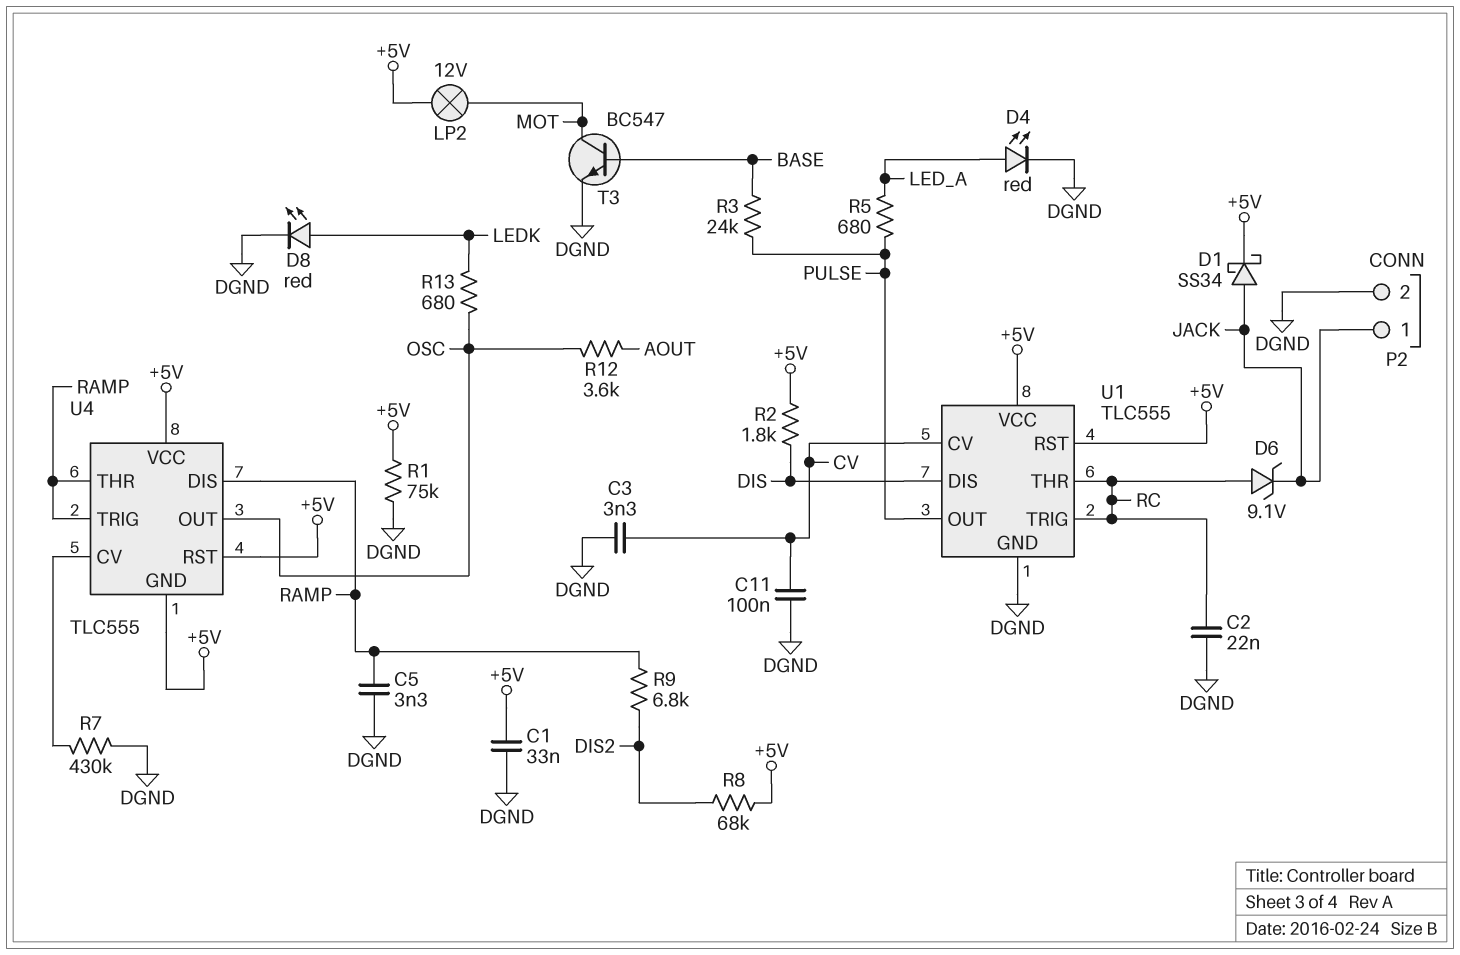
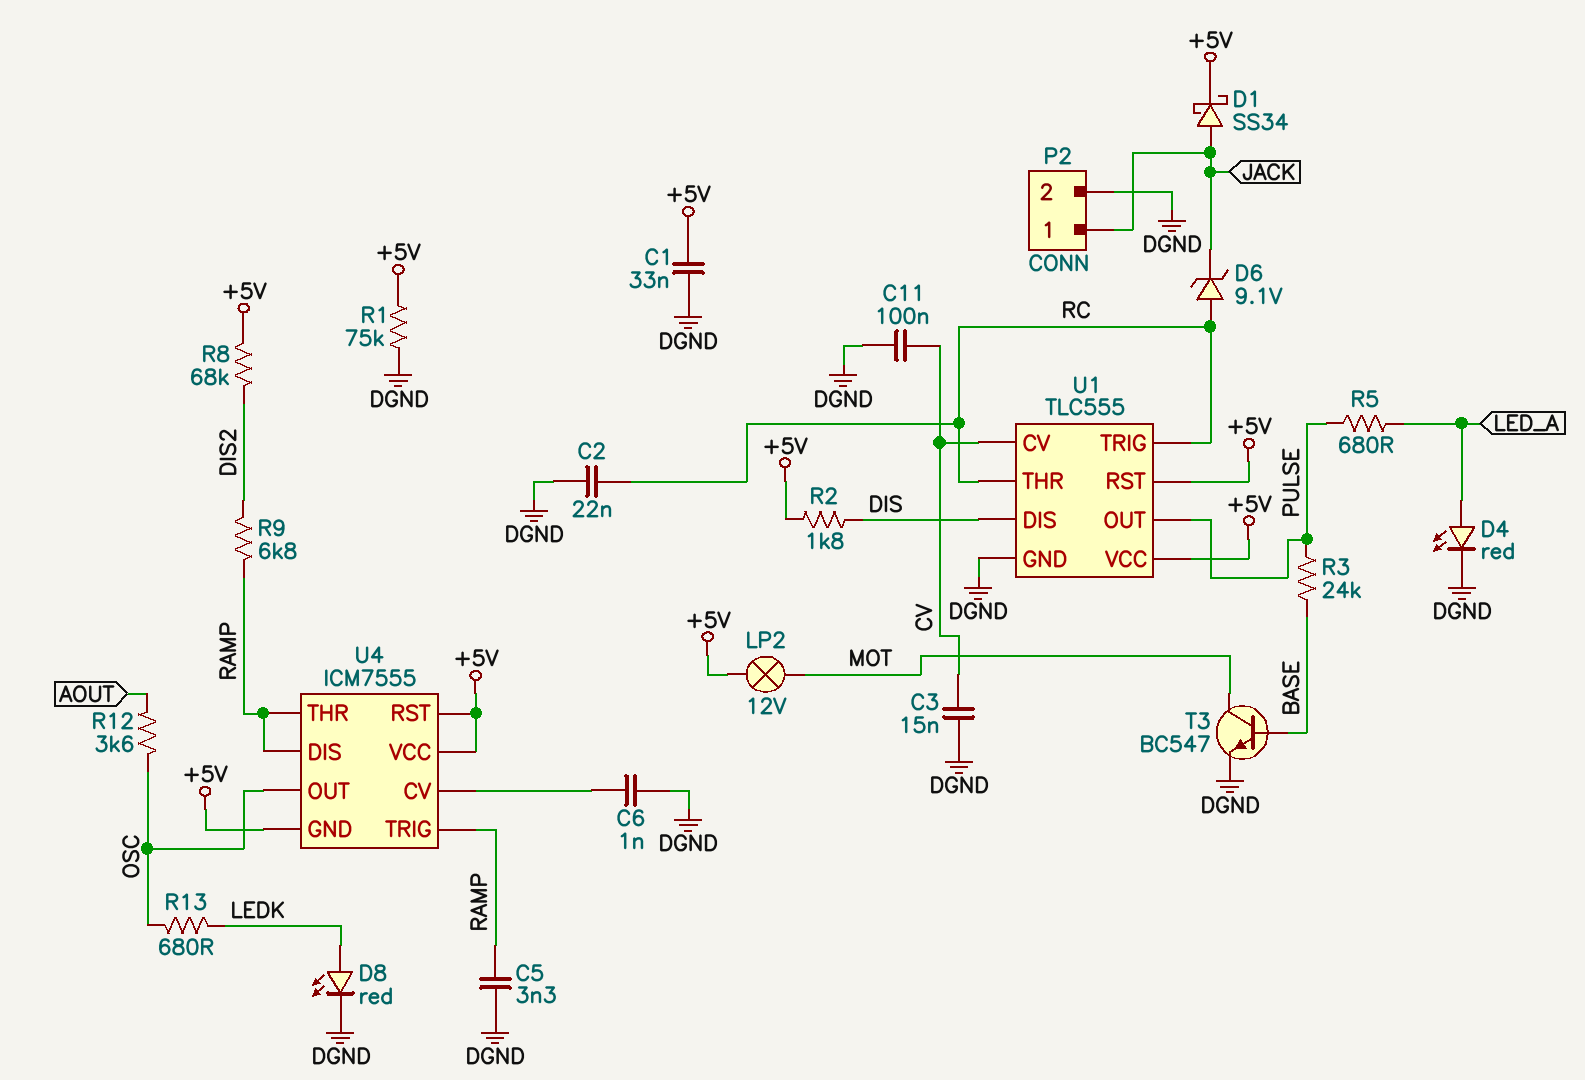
C3: 3.3nF (CV, DGND) -> 15nF (CV, DGND)
C6: none -> 1nF (DGND, U4/CV)
R7: 430k (DGND, U4/CV) -> none
U4: TLC555 -> ICM7555

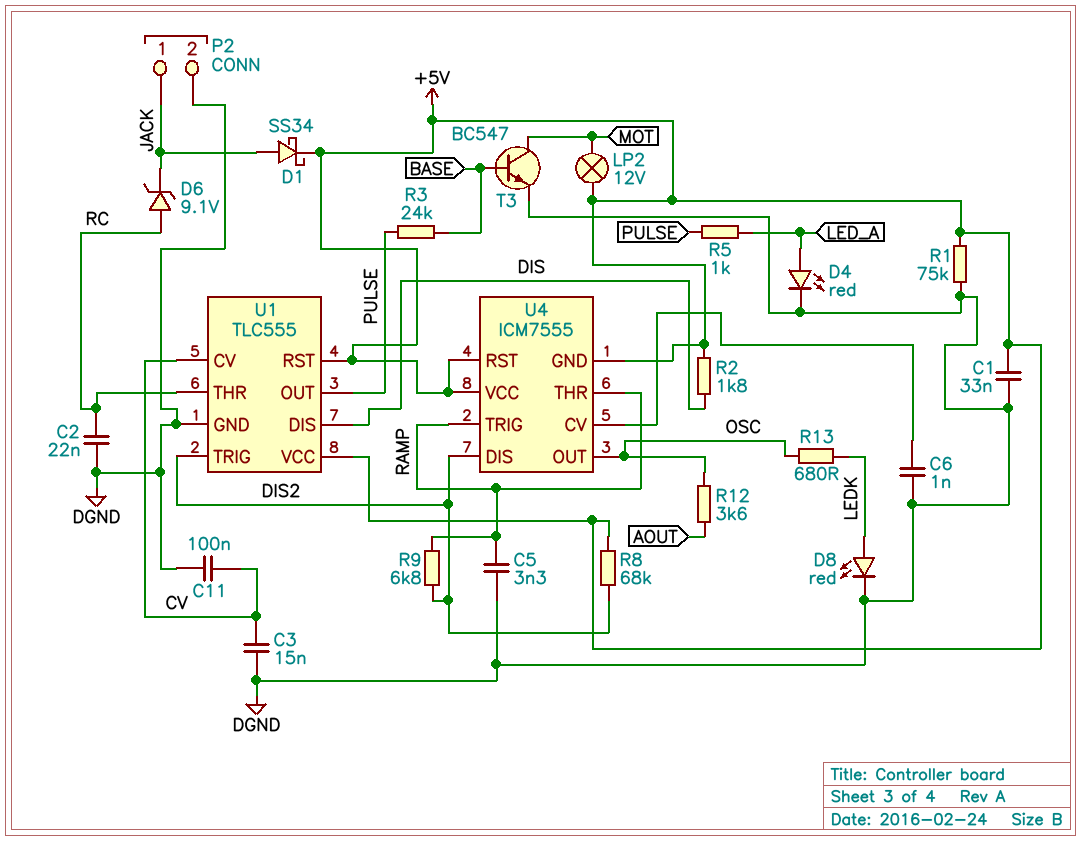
R5: 680 (LED_A, PULSE) -> 1k (LED_A, PULSE)
U1 pin TRIG: RC -> DIS2
U4 pin DIS: RAMP -> DIS2

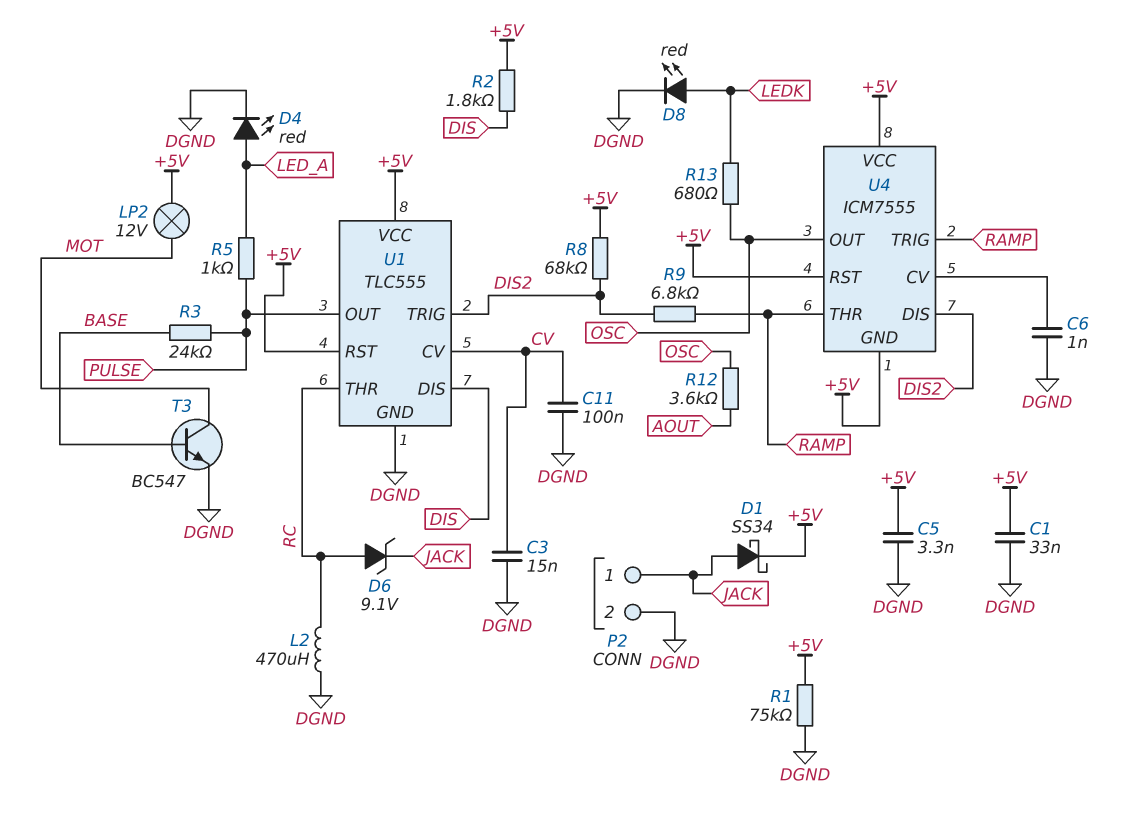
C2: 22nF (DGND, RC) -> none
C5: 3.3nF (DGND, RAMP) -> 3.3nF (+5V, DGND)
L2: none -> 470uH (DGND, RC)

